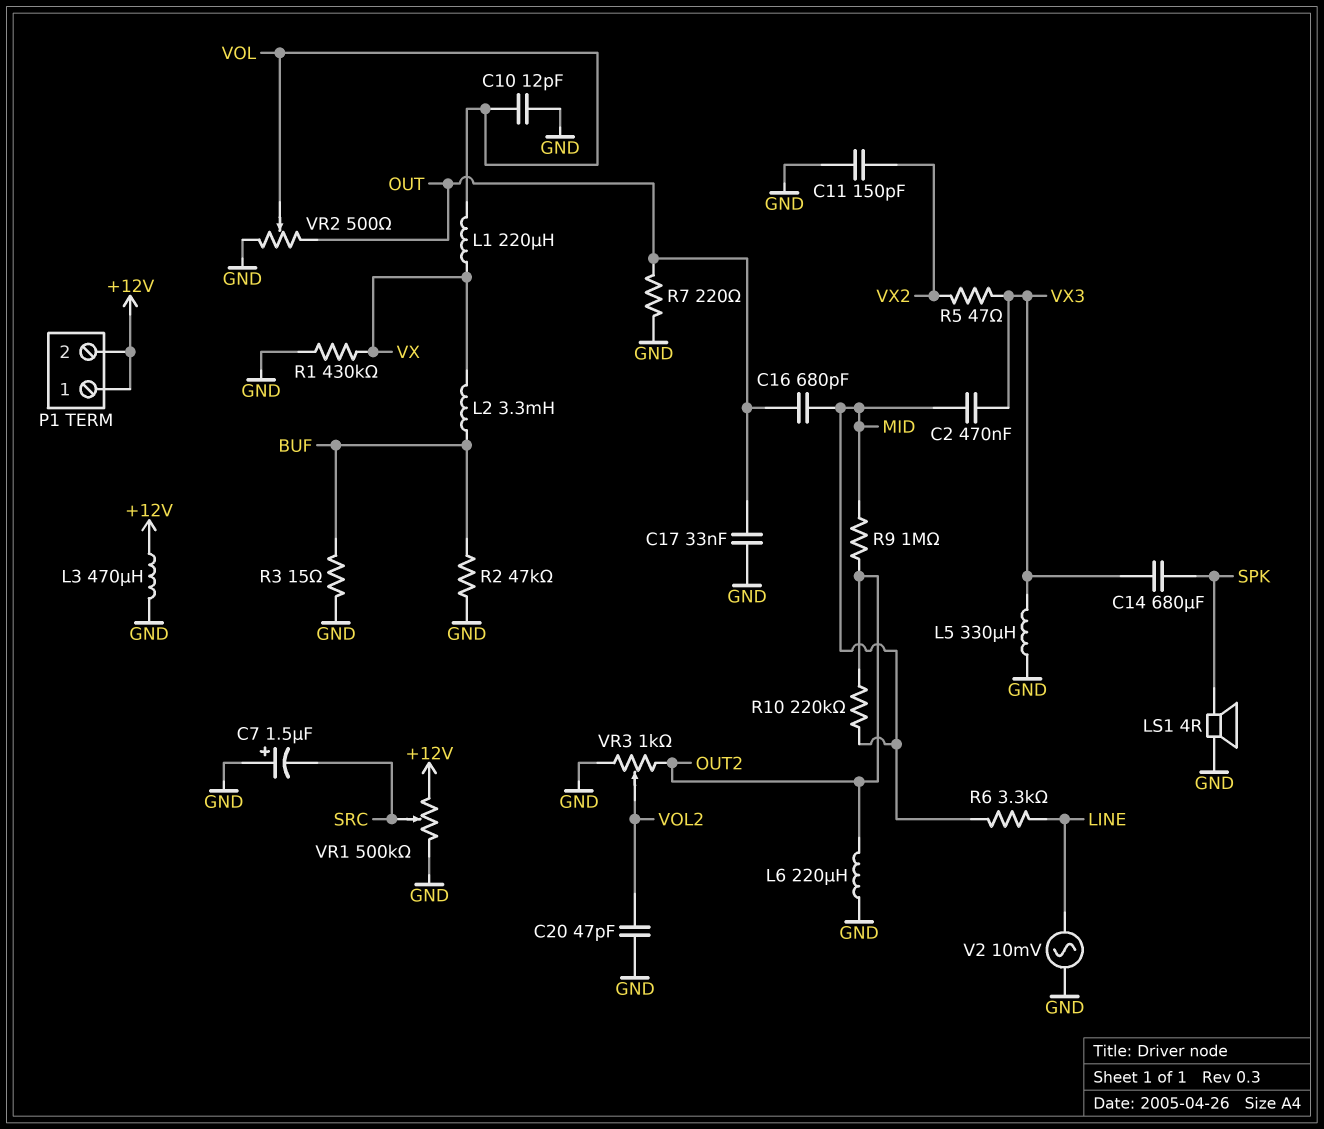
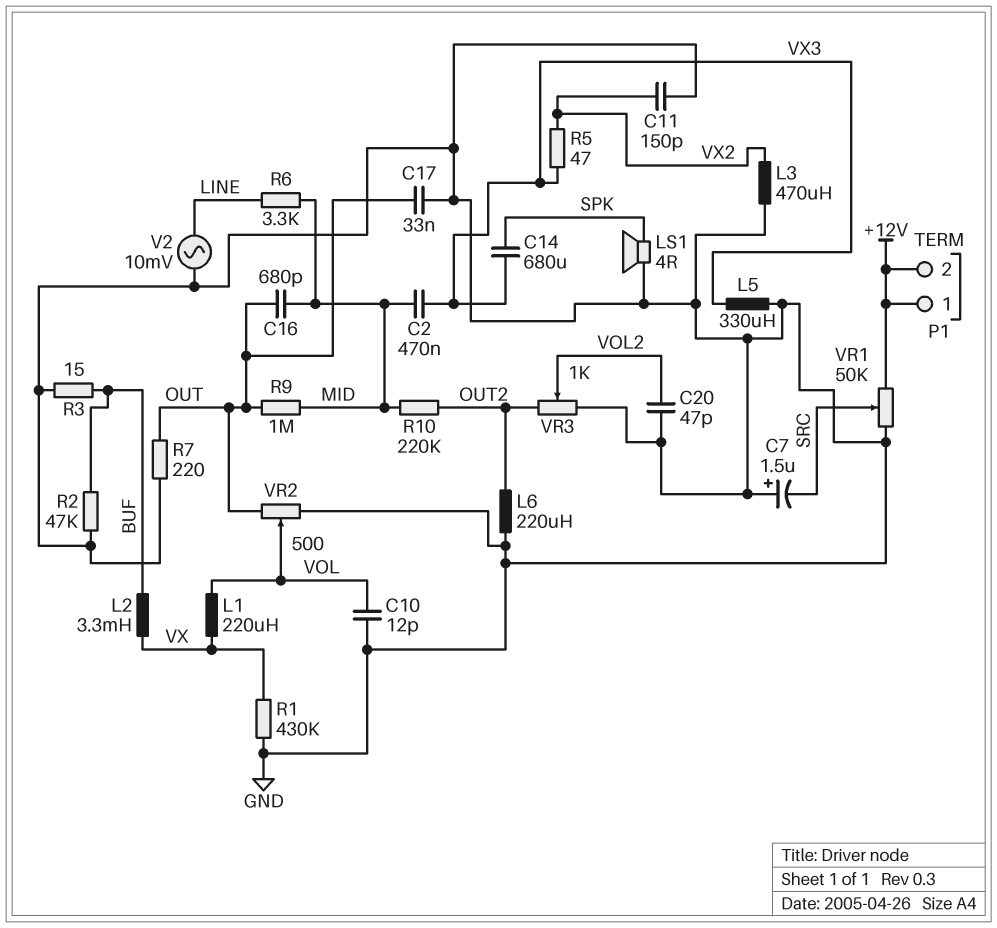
L3: 470uH (+12V, GND) -> 470uH (GND, VX2)
R9: 1M (MID, OUT2) -> 1M (MID, OUT)
VR1: 500k (+12V, GND, wiper SRC) -> 50k (+12V, GND, wiper SRC)

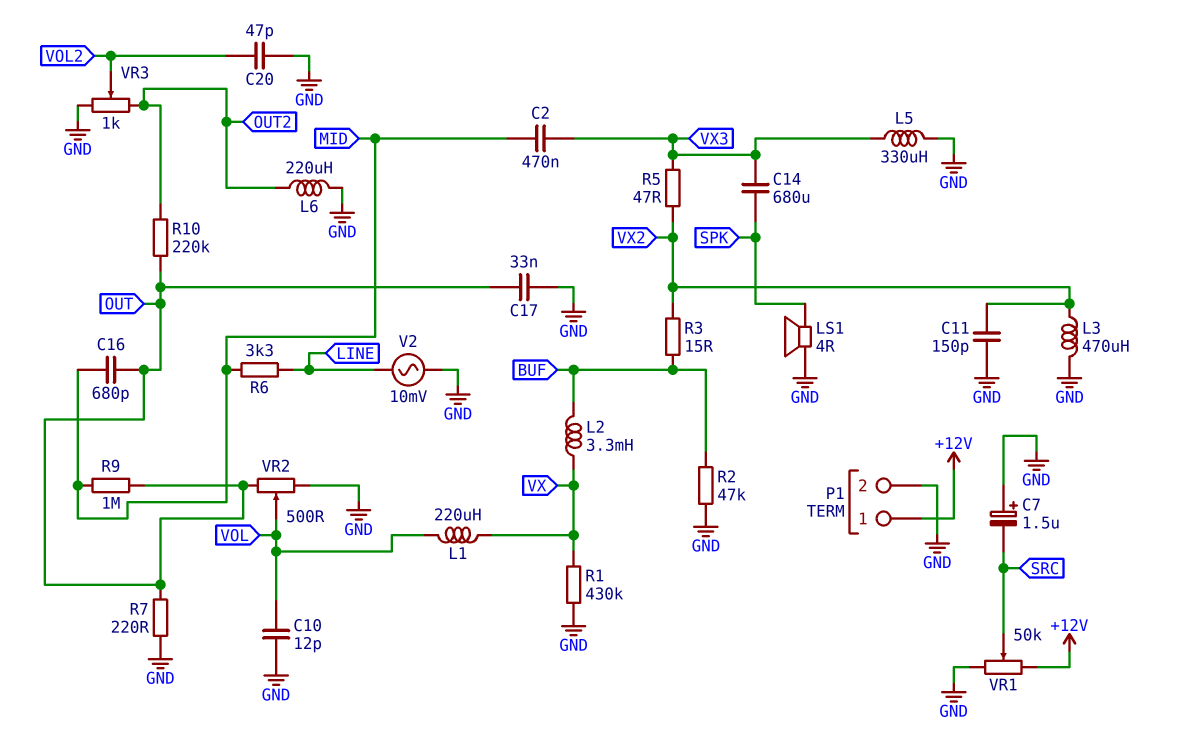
P1 pin 2: +12V -> GND
R3: 15 (BUF, GND) -> 15 (BUF, VX2)
R10: 220k (MID, OUT2) -> 220k (OUT, OUT2)

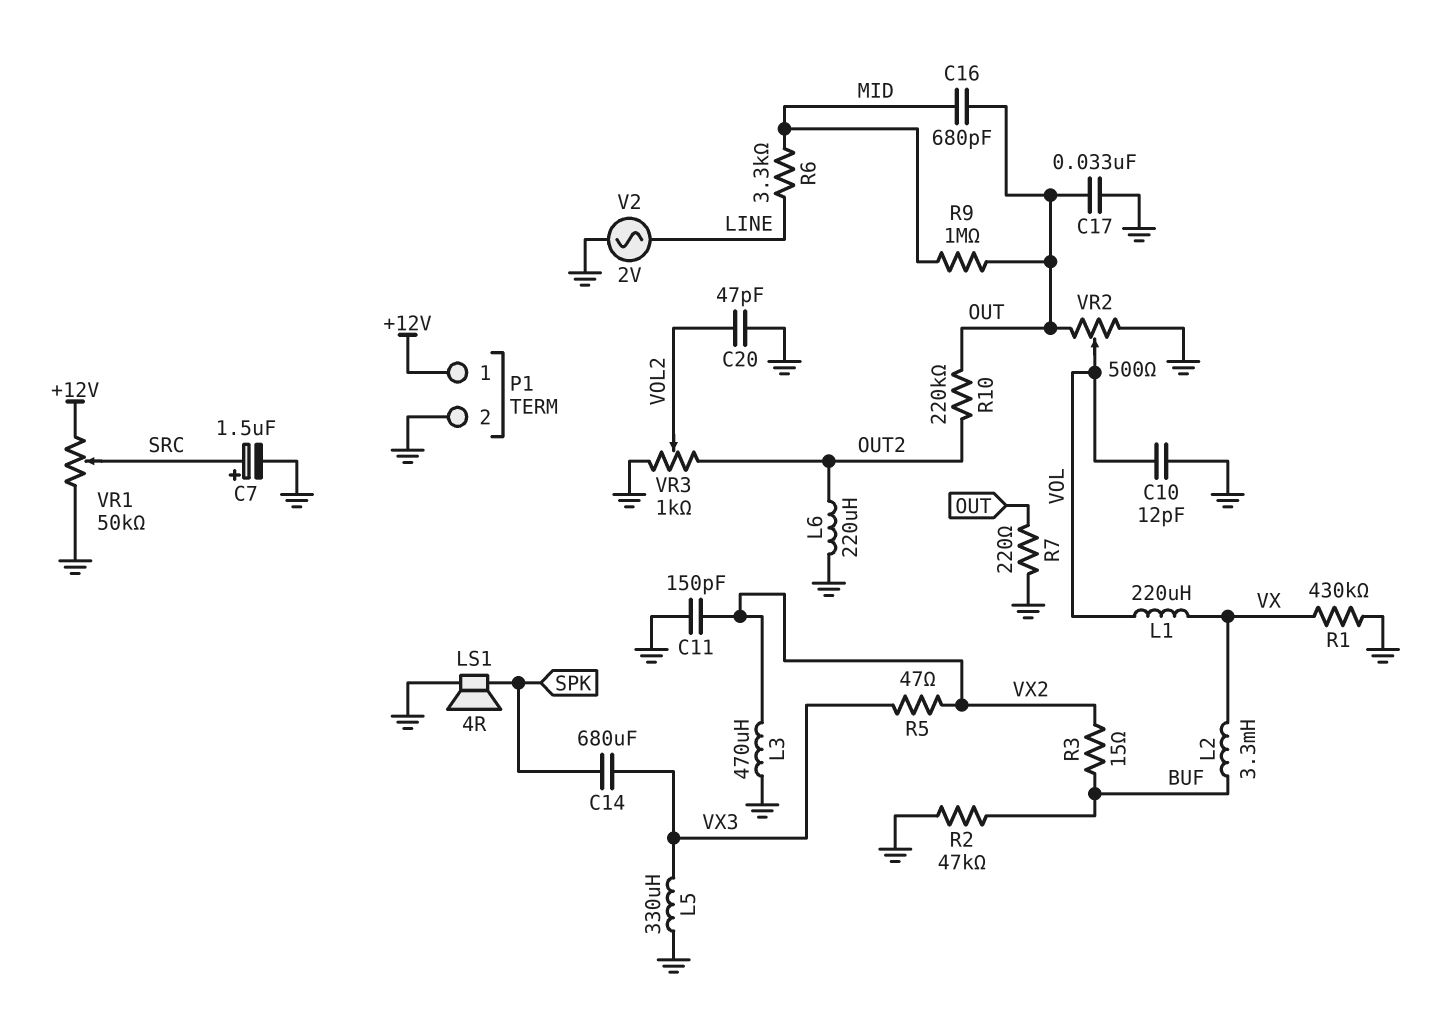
C2: 470nF (MID, VX3) -> none
C7: 1.5uF (plus GND, minus SRC) -> 1.5uF (plus SRC, minus GND)
V2: AC 10mV (GND, LINE) -> AC 2V (GND, LINE)

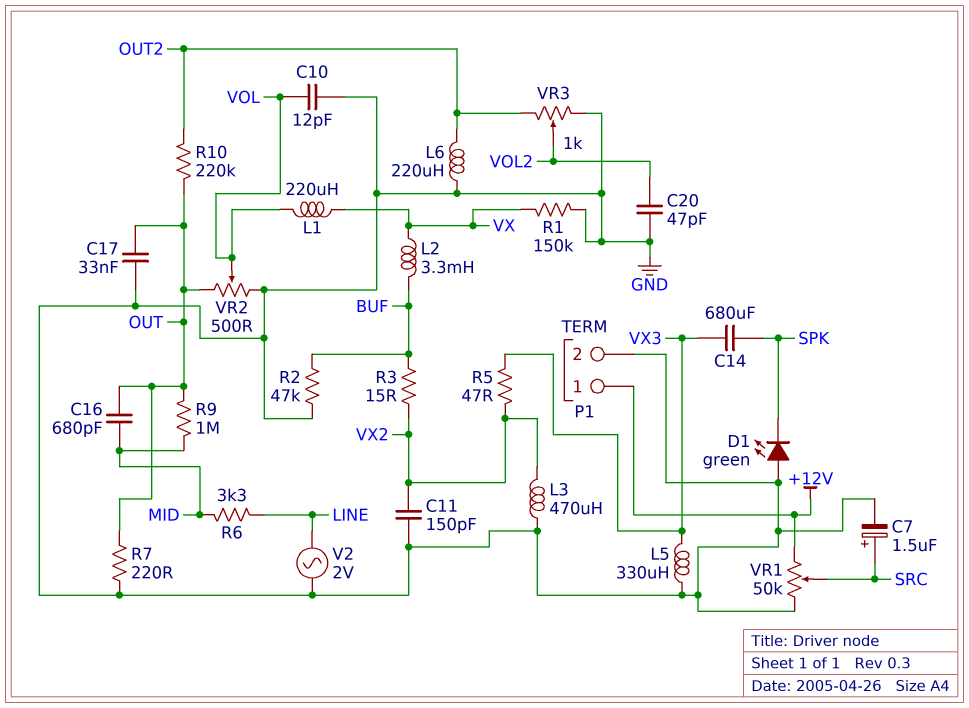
D1: none -> LED green (A GND, K SPK)
LS1: speaker 4R (GND, SPK) -> none
R1: 430k (GND, VX) -> 150k (GND, VX)

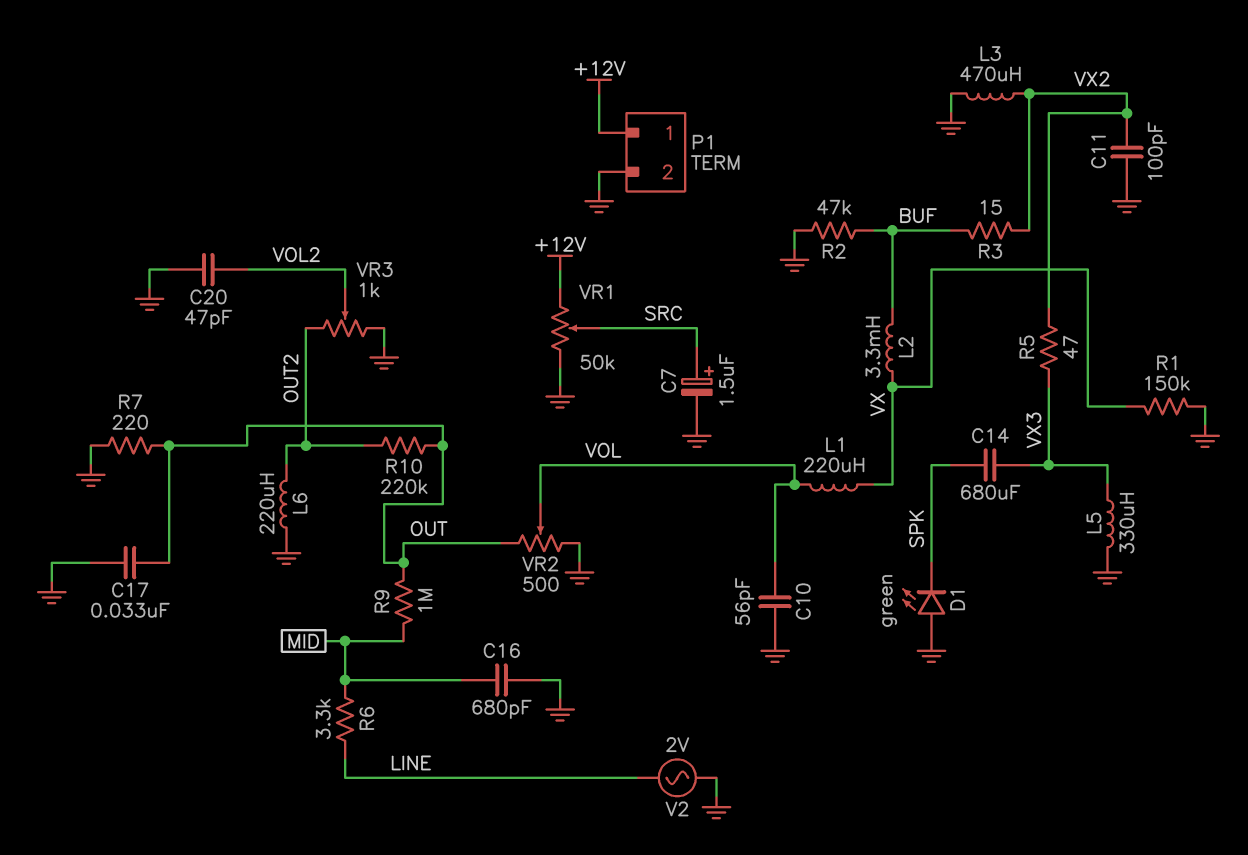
C10: 12pF (GND, VOL) -> 56pF (GND, VOL)
C11: 150pF (GND, VX2) -> 100pF (GND, VX2)
C16: 680pF (MID, OUT) -> 680pF (GND, MID)

